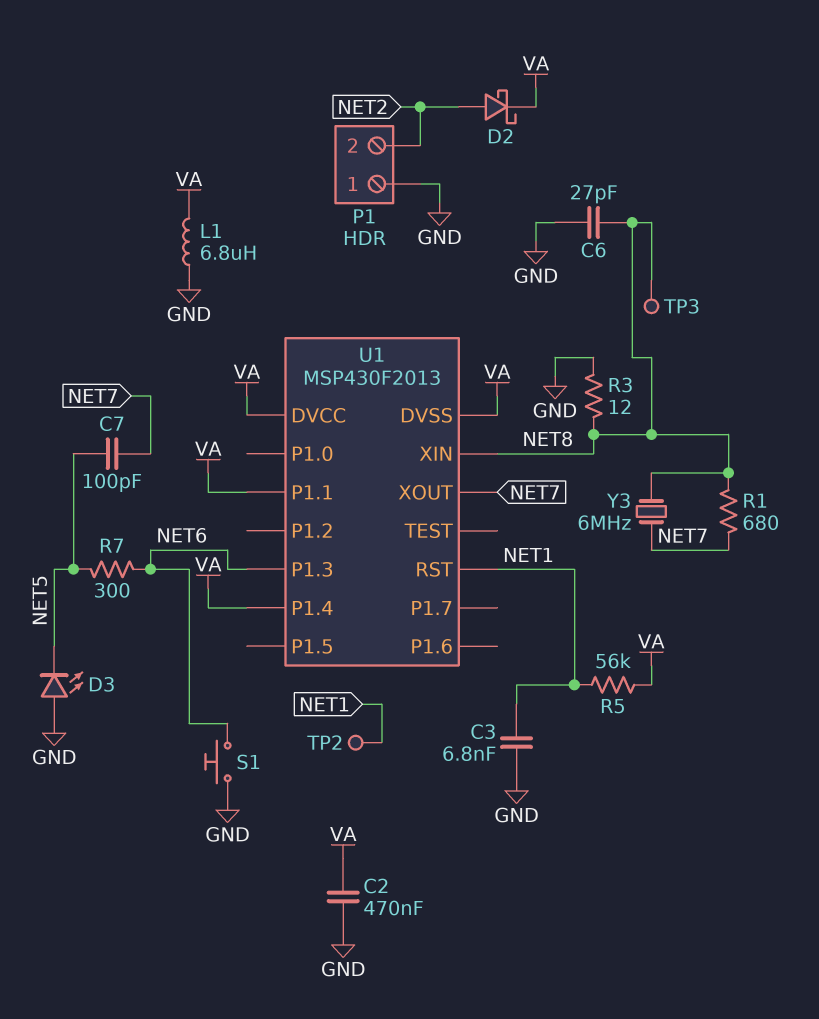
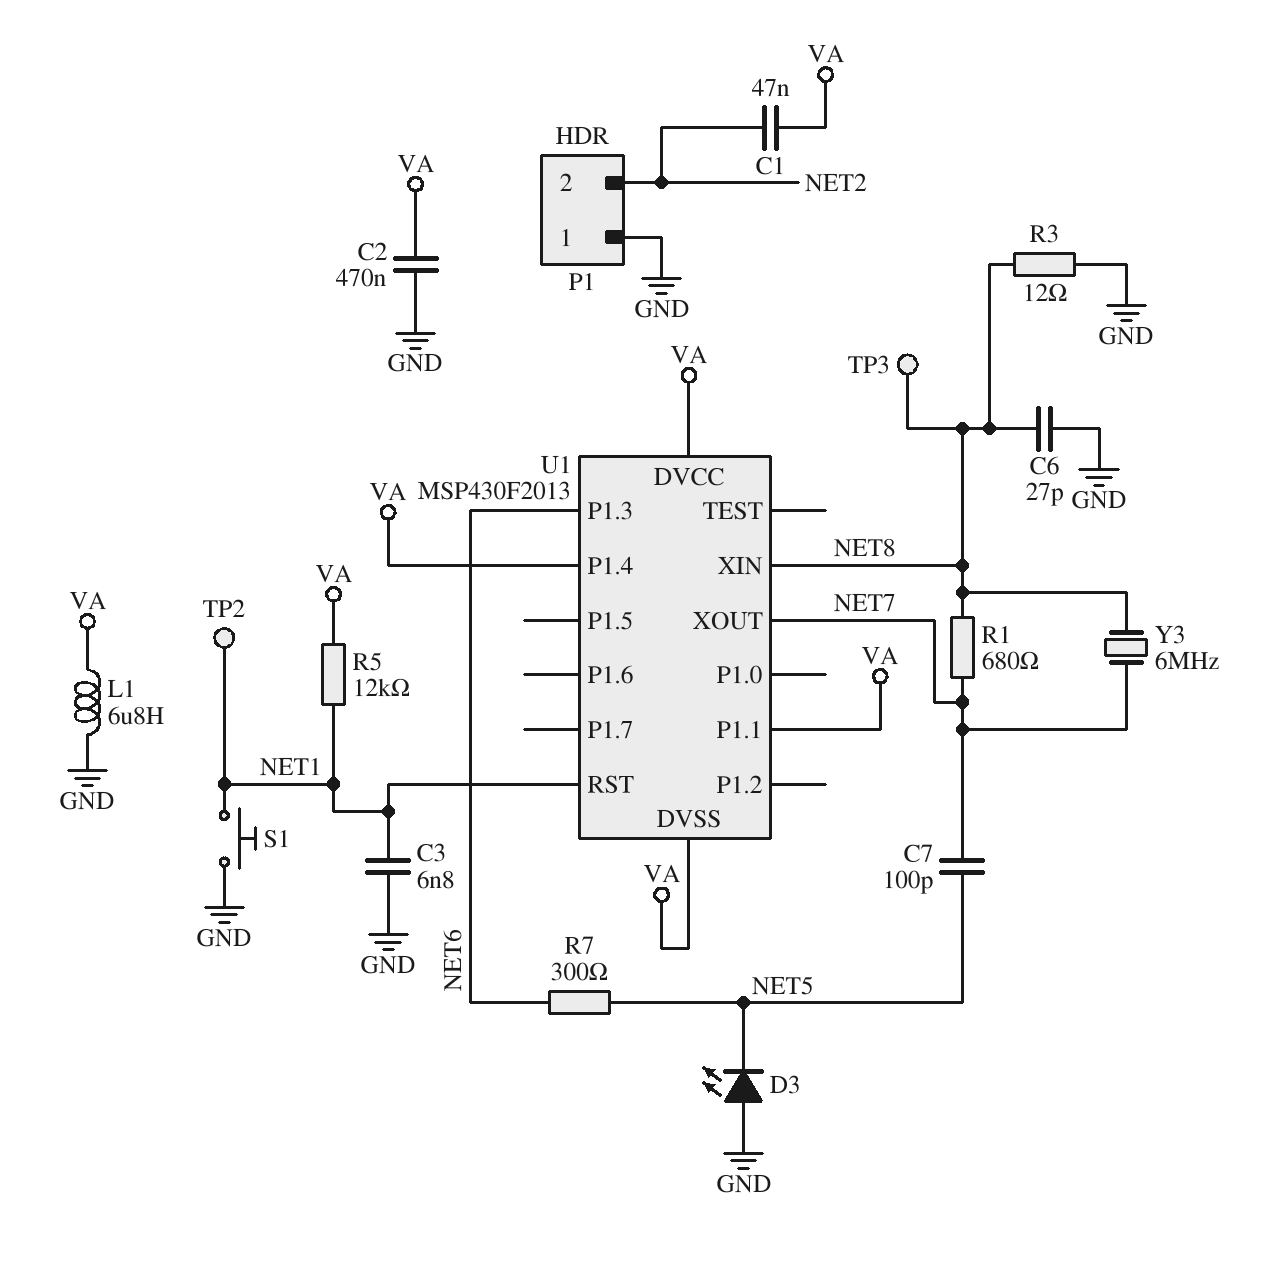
C1: none -> 47nF (NET2, VA)
D2: schottky (A NET2, K VA) -> none
R5: 56k (NET1, VA) -> 12k (NET1, VA)
S1: button (GND, NET6) -> button (GND, NET1)

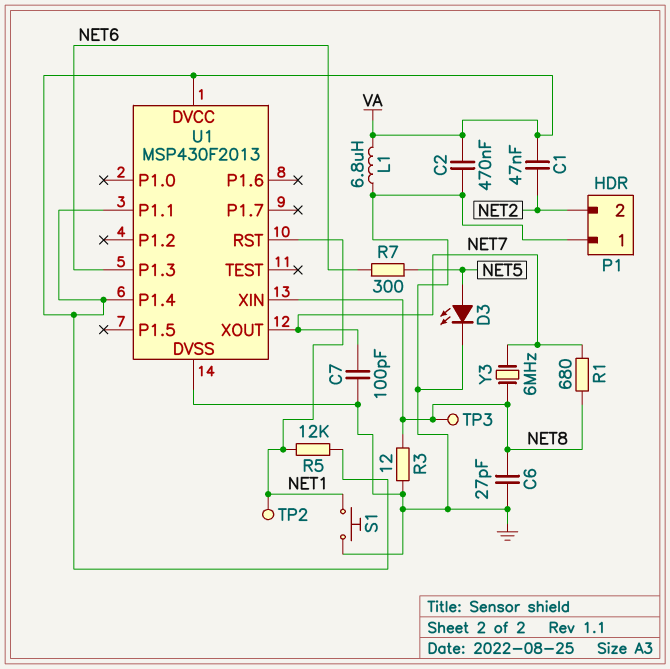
C3: 6.8nF (GND, NET1) -> none
C7: 100pF (NET5, NET7) -> 100pF (GND, NET7)
D3: LED (A GND, K NET5) -> LED (A NET5, K GND)
U1 pin DVSS: VA -> GND

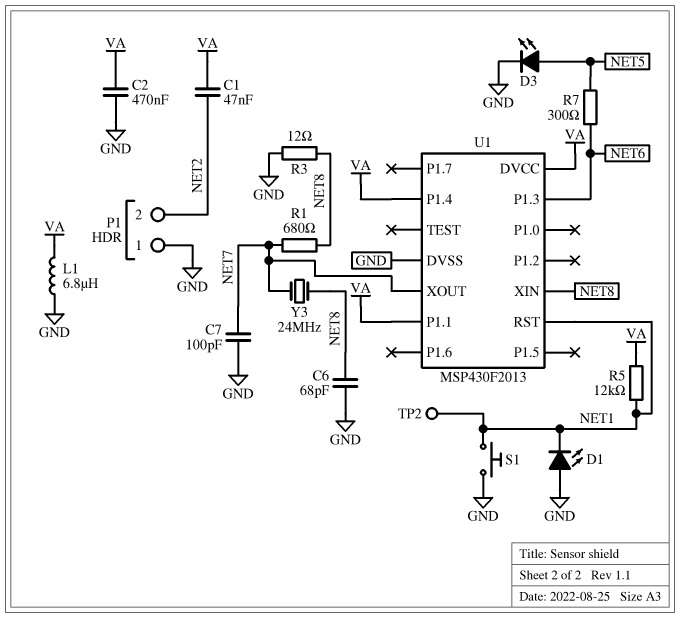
C6: 27pF (GND, NET8) -> 68pF (GND, NET8)
D1: none -> LED (A GND, K NET1)
TP3: test point (NET8) -> none
Y3: 6MHz (NET7, NET8) -> 24MHz (NET7, NET8)

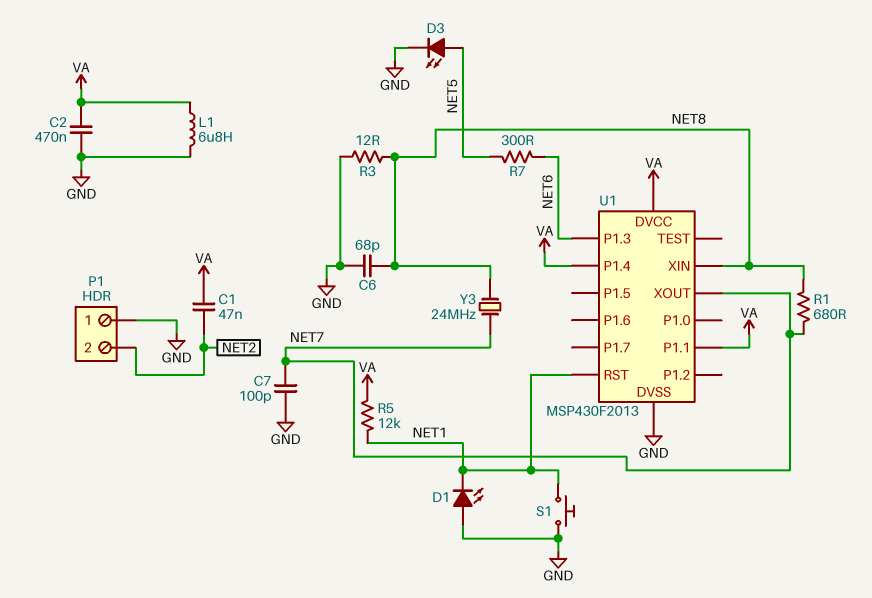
TP2: test point (NET1) -> none

